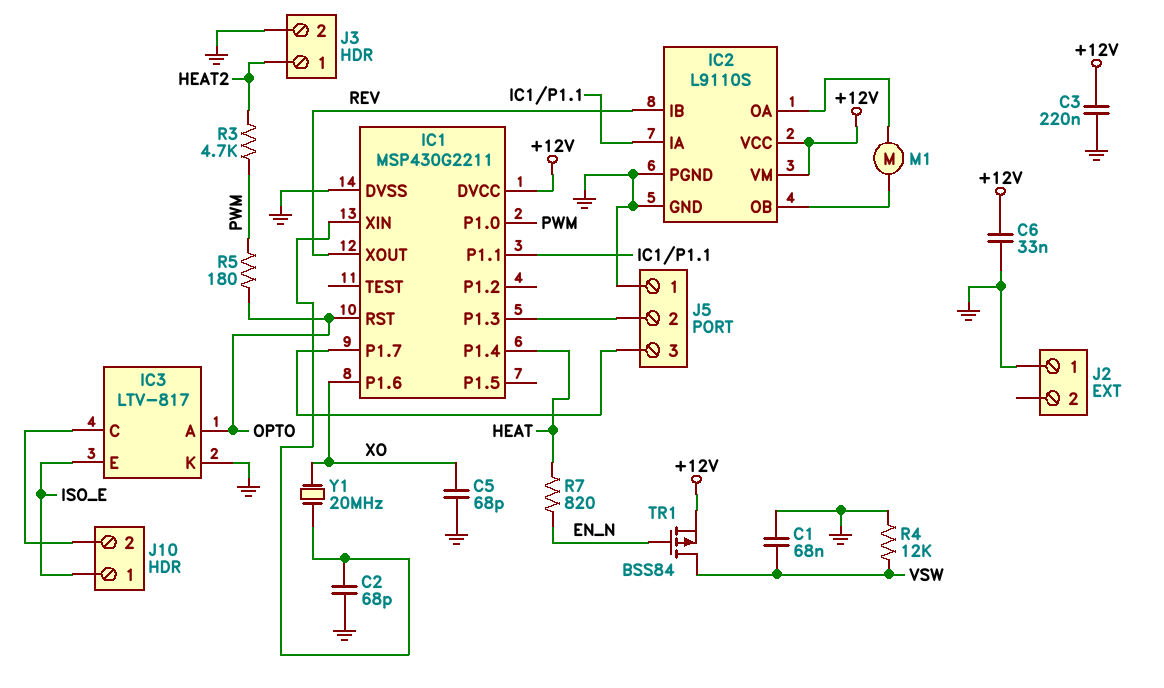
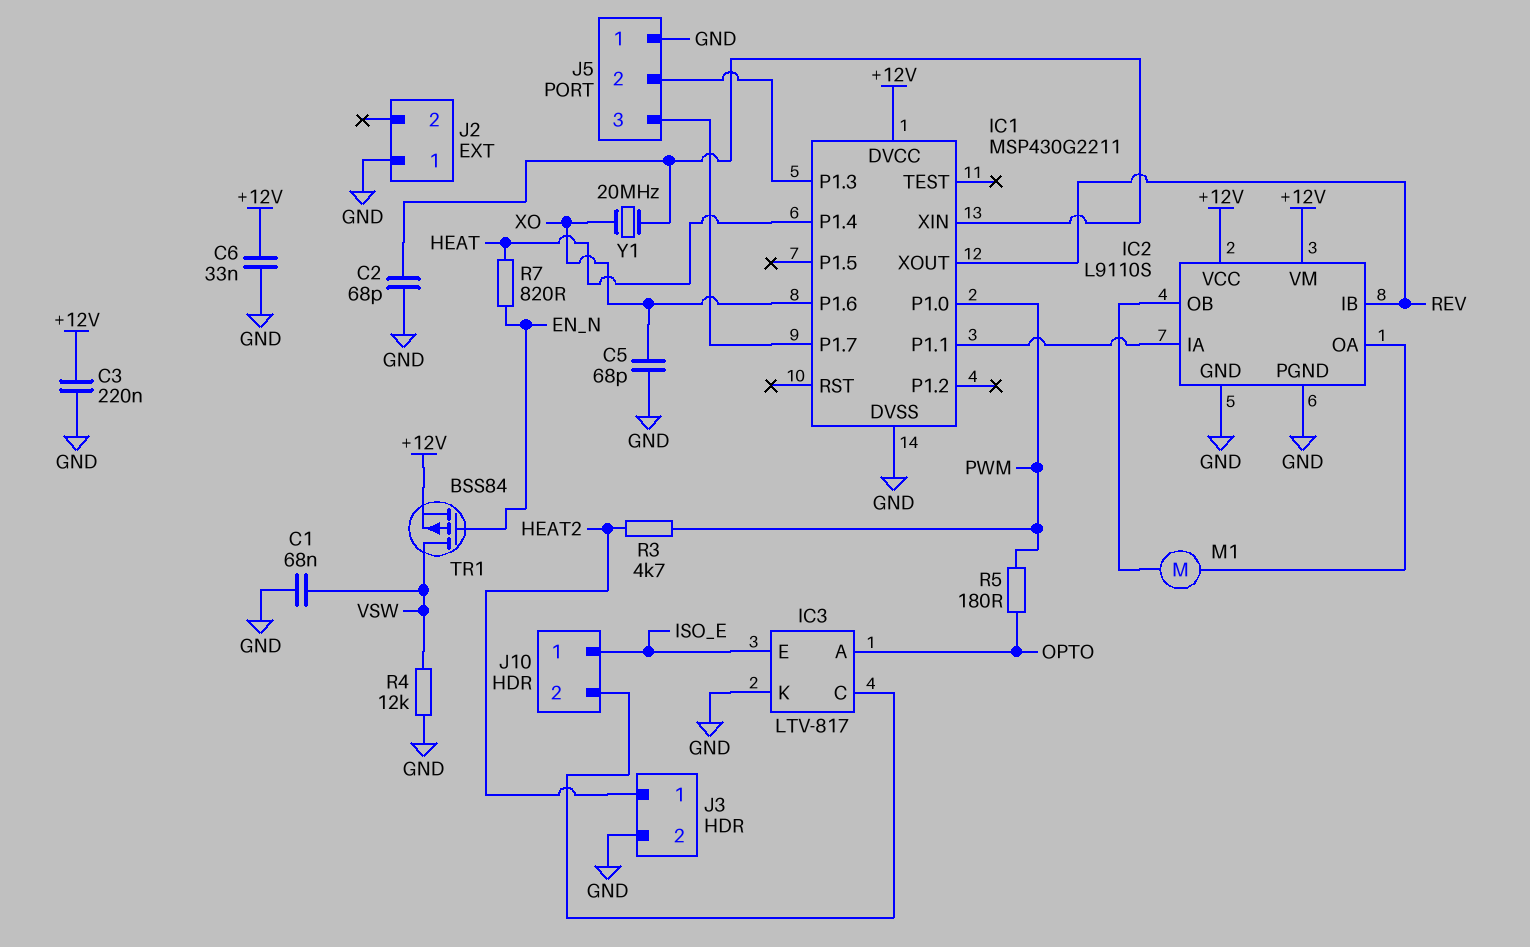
IC1 pin RST: OPTO -> none

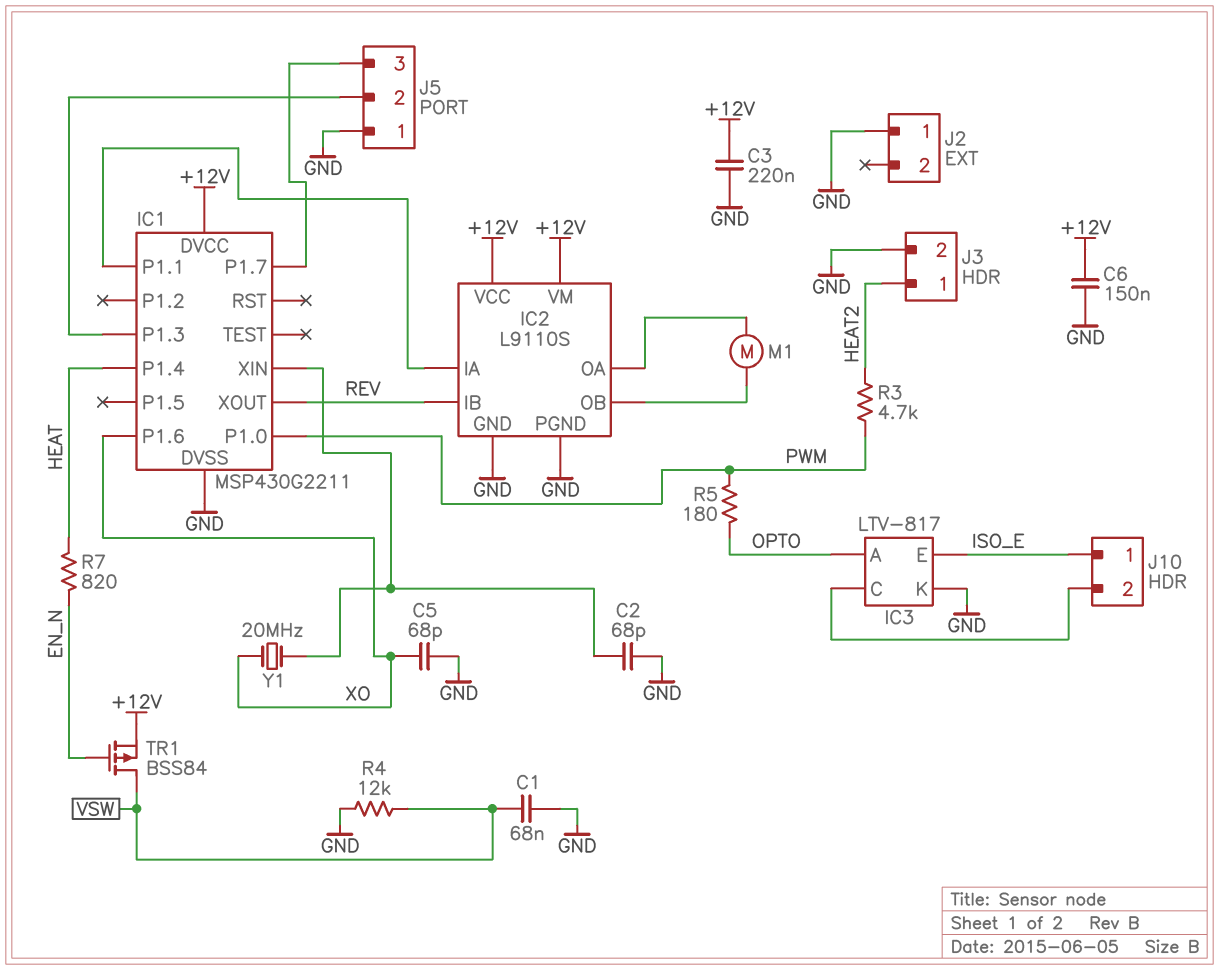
C6: 33nF (+12V, GND) -> 150nF (+12V, GND)

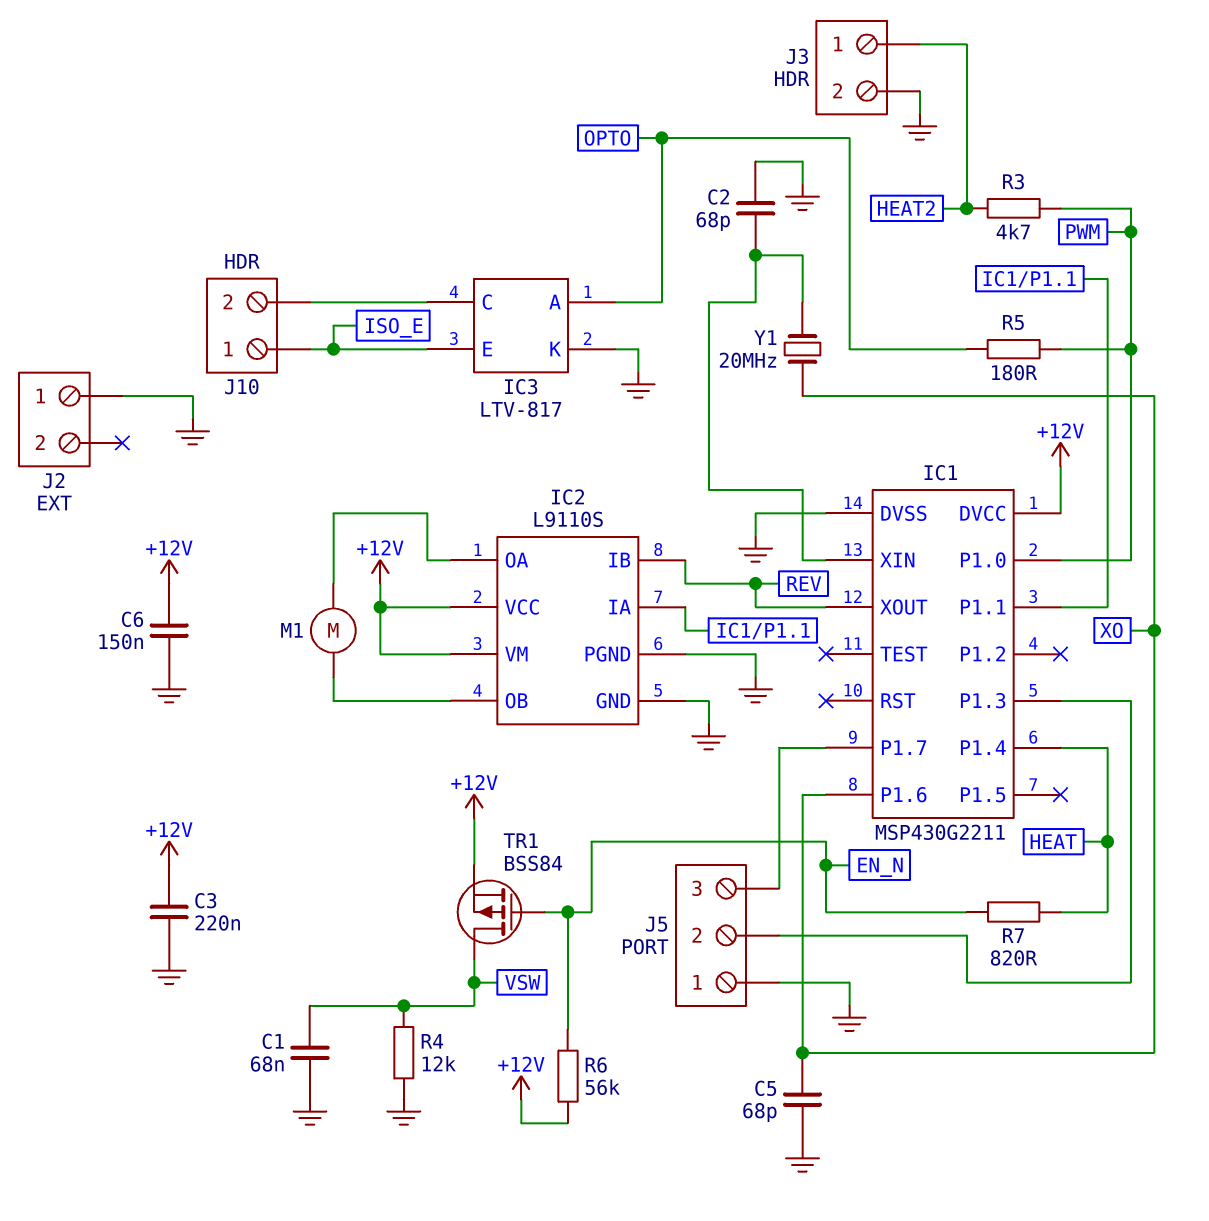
R6: none -> 56k (+12V, EN_N)

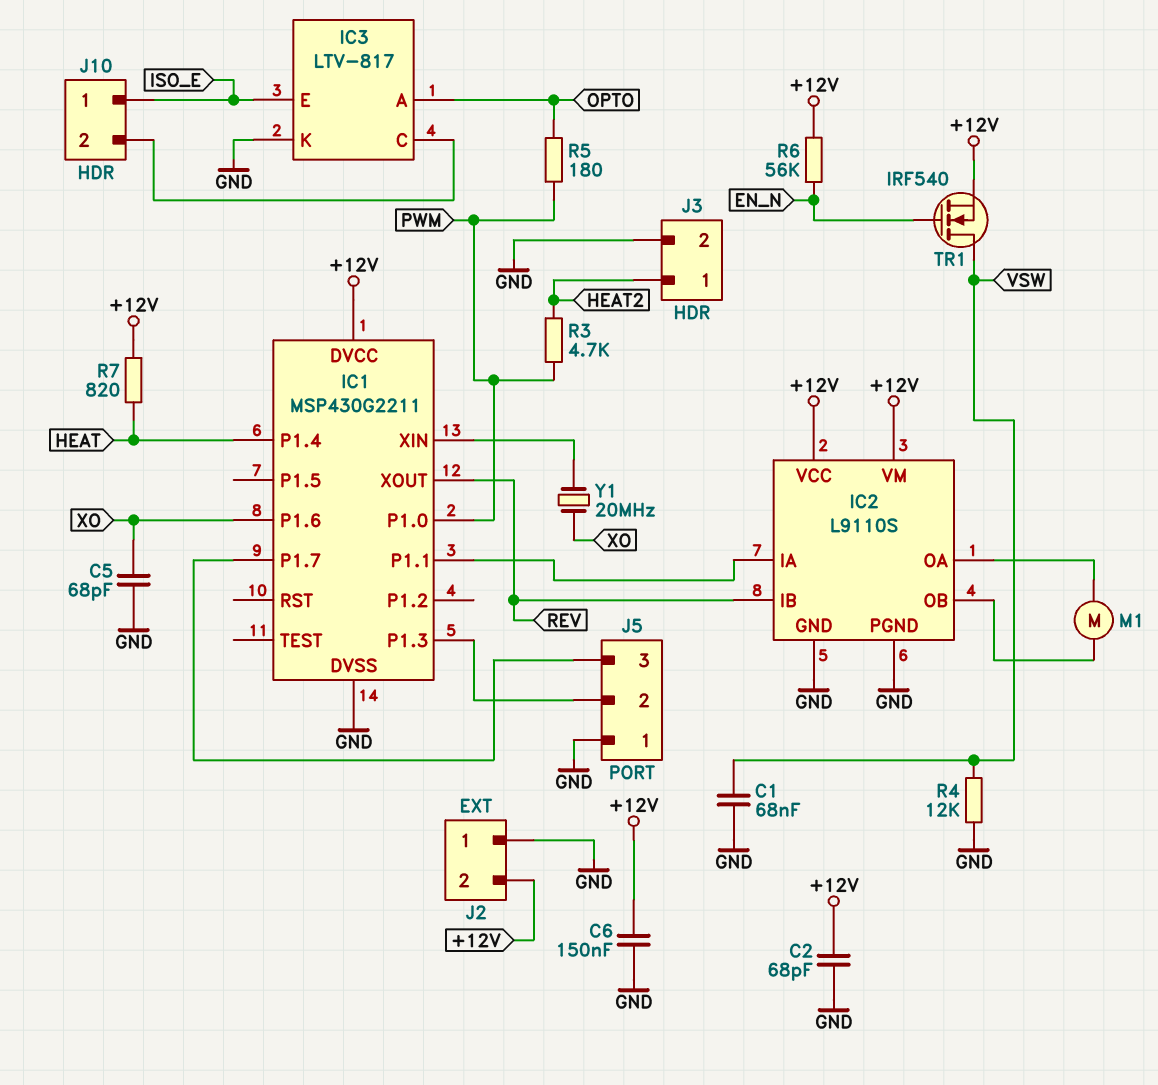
C2: 68pF (GND, IC1/XIN) -> 68pF (+12V, GND)
C3: 220nF (+12V, GND) -> none
J2 pin 2: none -> +12V
R7: 820 (EN_N, HEAT) -> 820 (+12V, HEAT)
TR1: PMOS BSS84 (G EN_N, D VSW, S +12V) -> NMOS IRF540 (G EN_N, D VSW, S +12V)

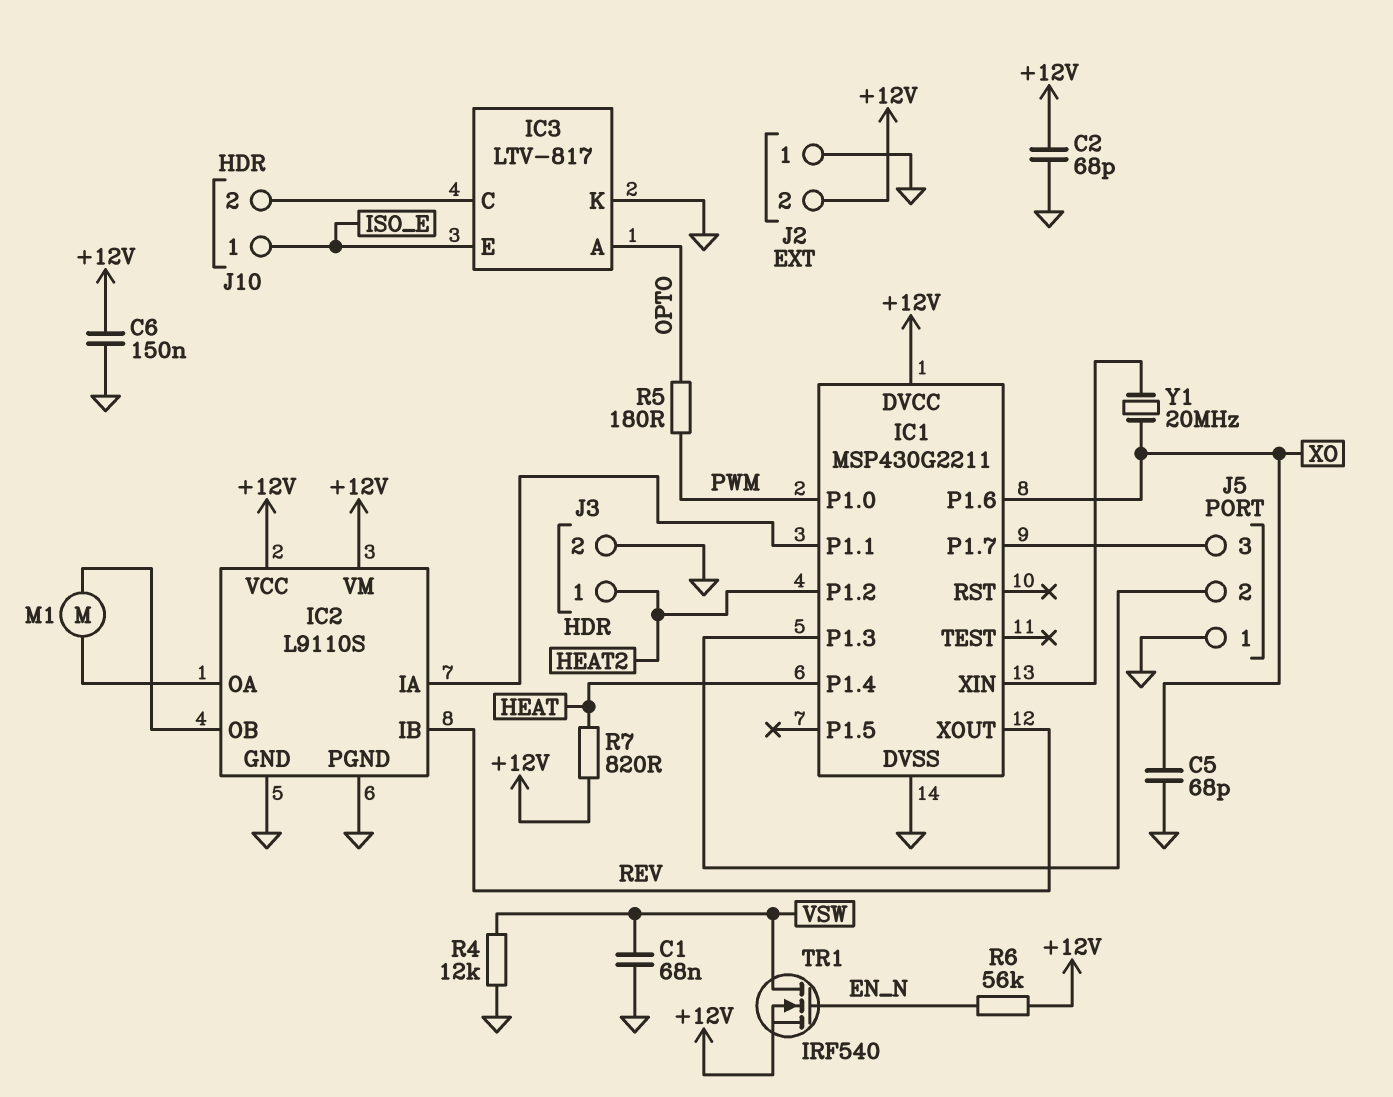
IC1 pin P1.2: none -> HEAT2
R3: 4.7k (HEAT2, PWM) -> none

